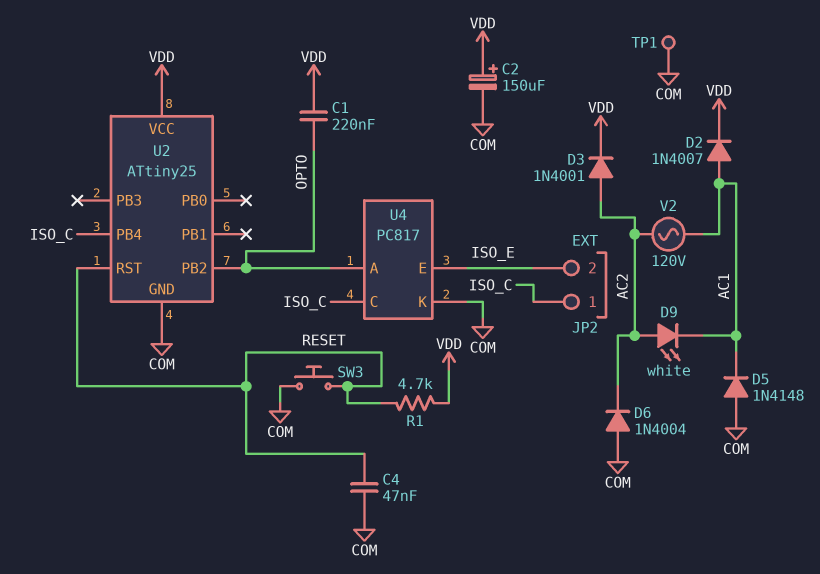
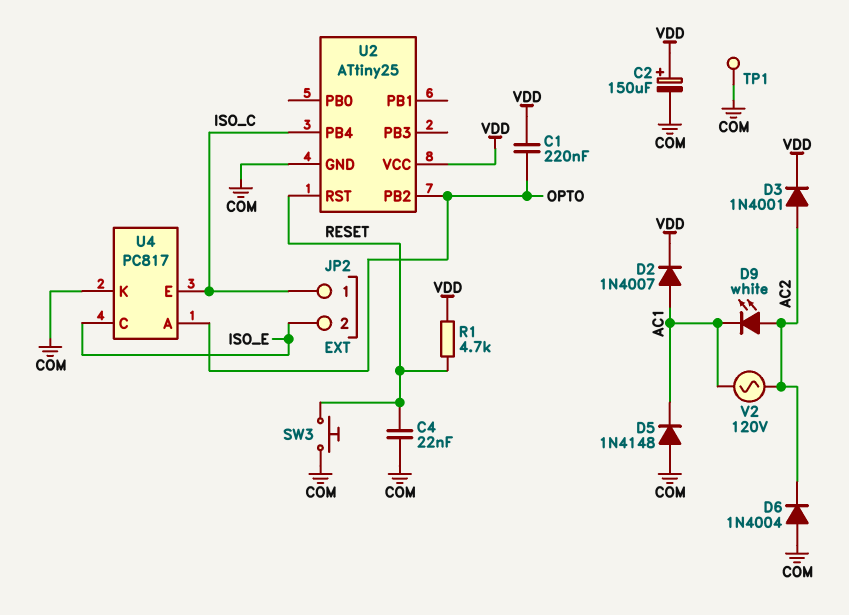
C4: 47nF (COM, RESET) -> 22nF (COM, RESET)
U4 pin C: ISO_C -> ISO_E
U4 pin E: ISO_E -> ISO_C

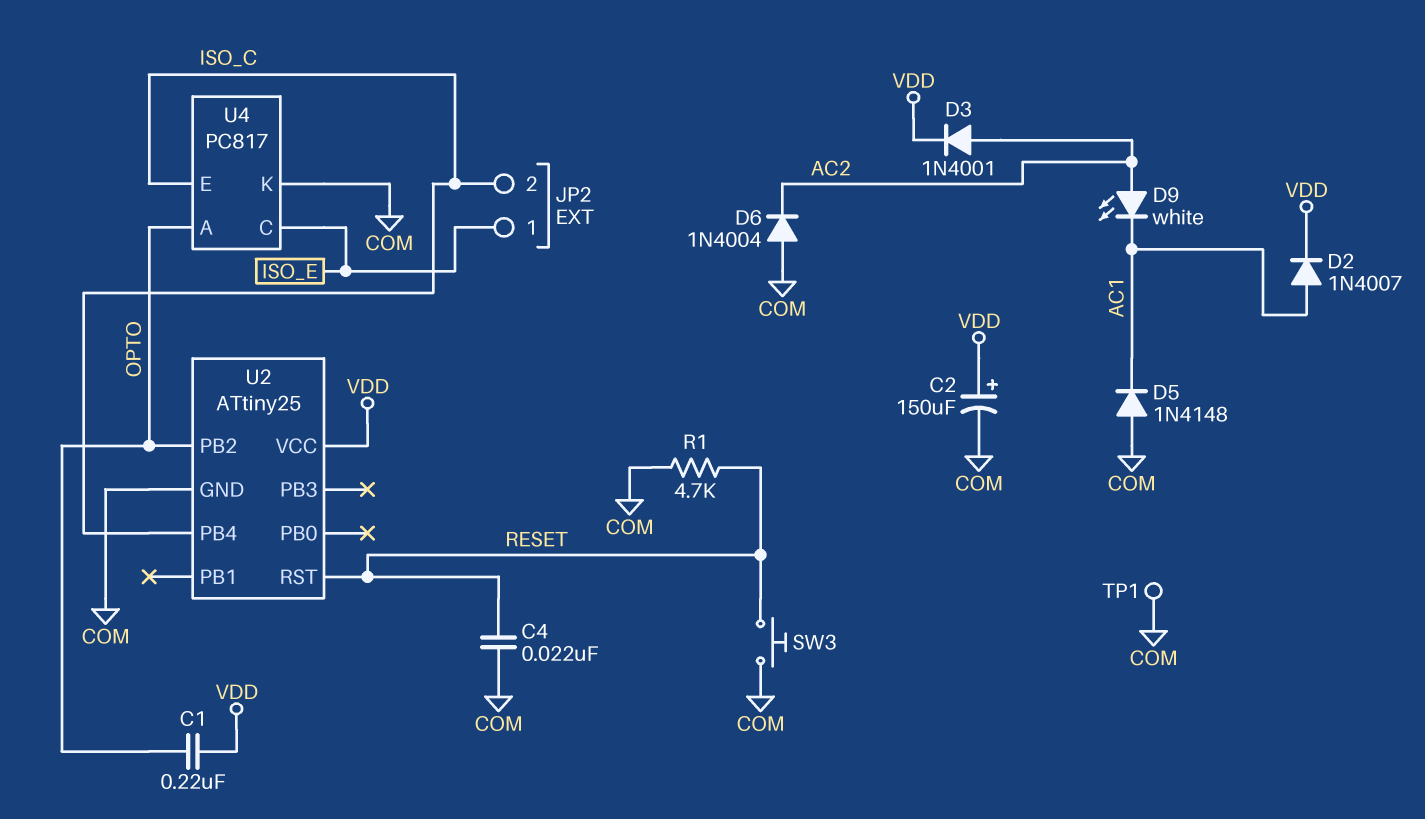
JP2 pin 1: ISO_C -> ISO_E
JP2 pin 2: ISO_E -> ISO_C
R1: 4.7k (RESET, VDD) -> 4.7k (COM, RESET)
V2: AC 120V (AC1, AC2) -> none

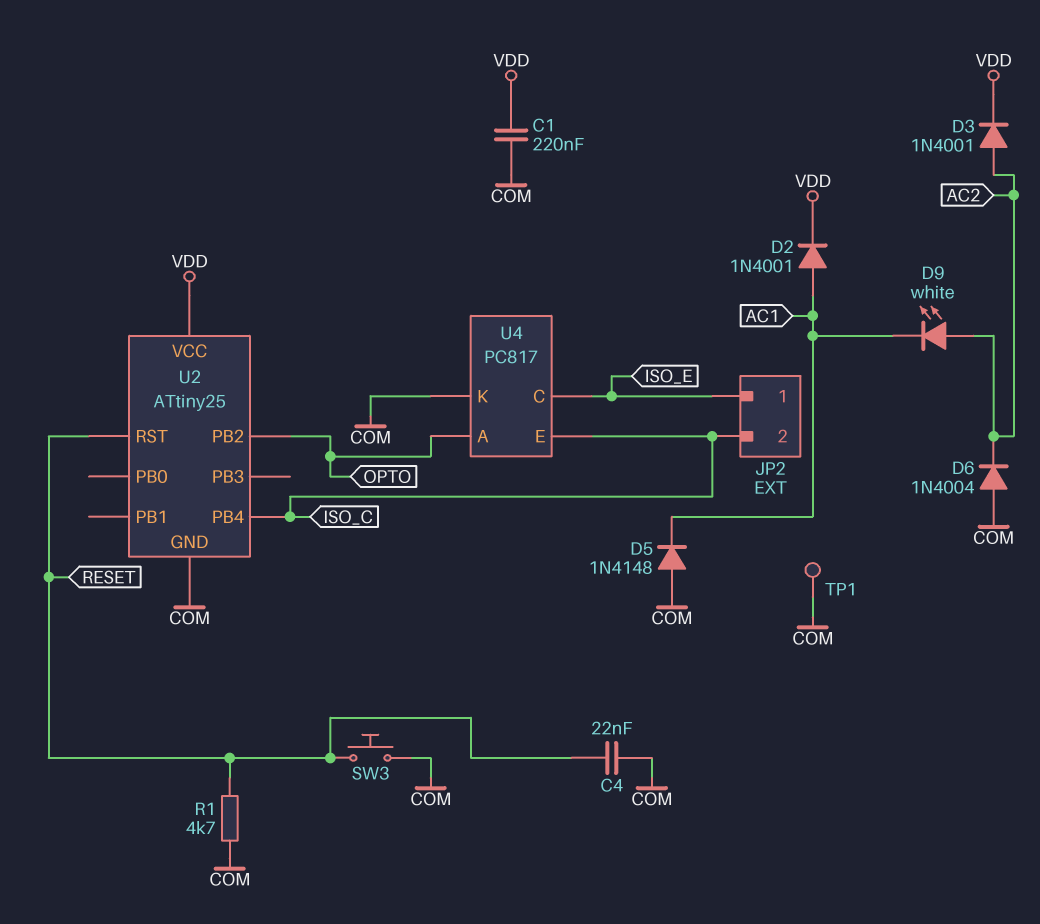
C1: 220nF (OPTO, VDD) -> 220nF (COM, VDD)
C2: 150uF (plus VDD, minus COM) -> none
D2: diode 1N4007 (A AC1, K VDD) -> diode 1N4001 (A AC1, K VDD)

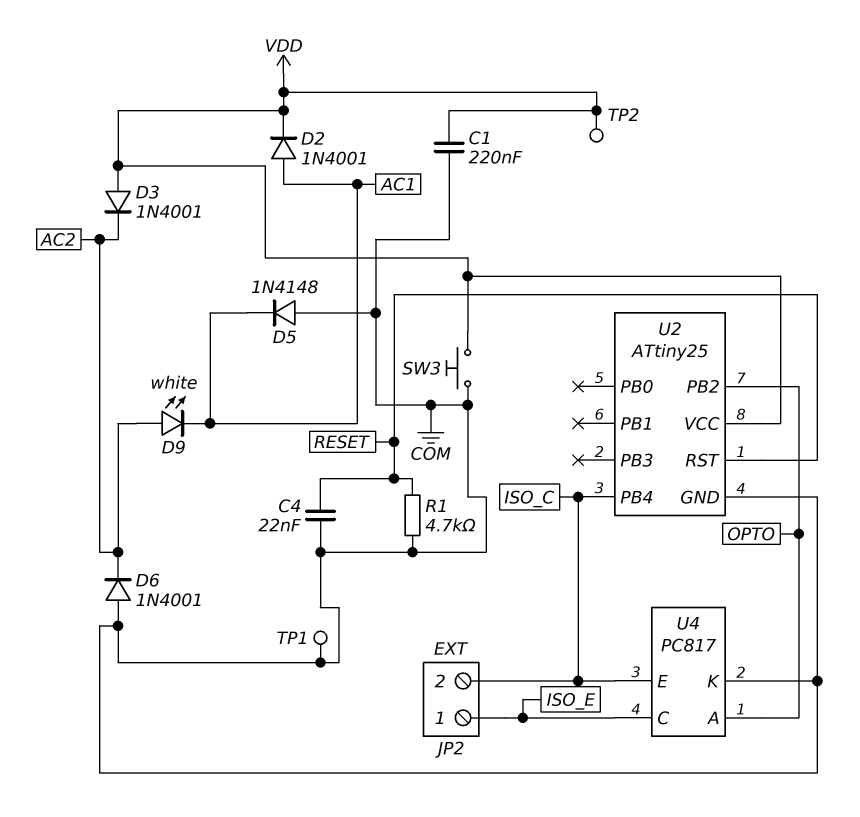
D3: diode 1N4001 (A AC2, K VDD) -> diode 1N4001 (A VDD, K AC2)
D6: diode 1N4004 (A COM, K AC2) -> diode 1N4001 (A COM, K AC2)
SW3: button (COM, RESET) -> button (COM, VDD)
TP2: none -> test point (VDD)

